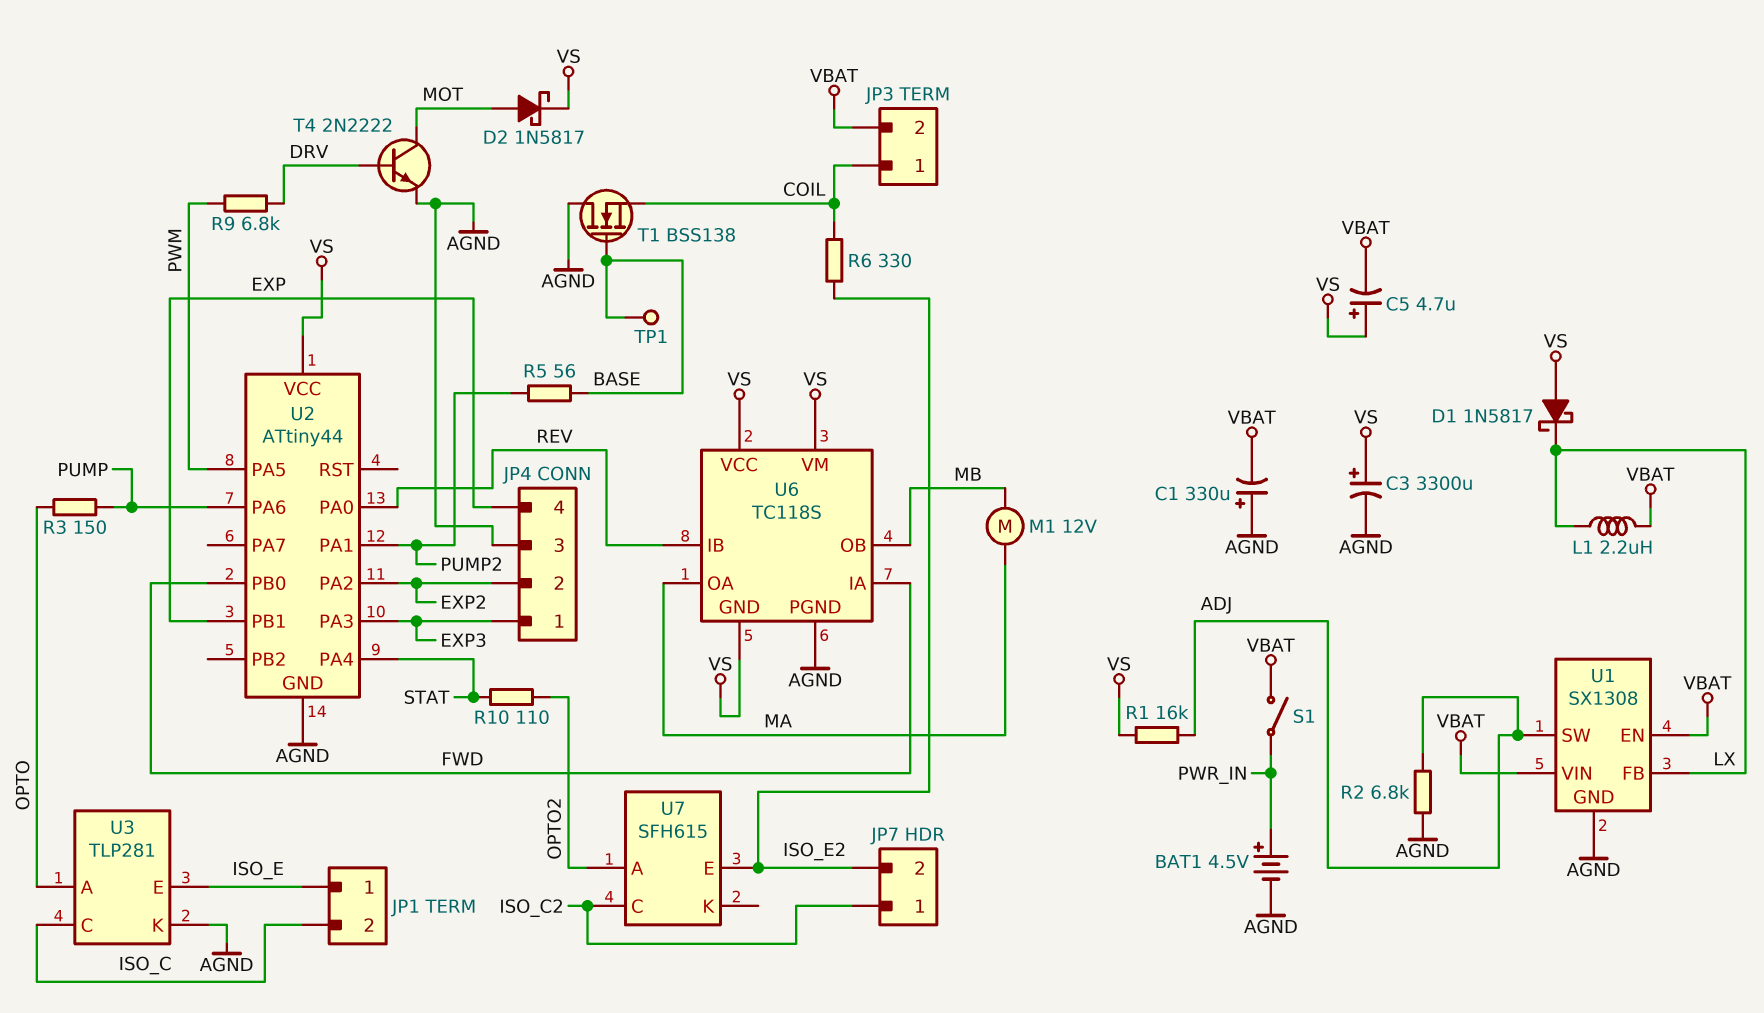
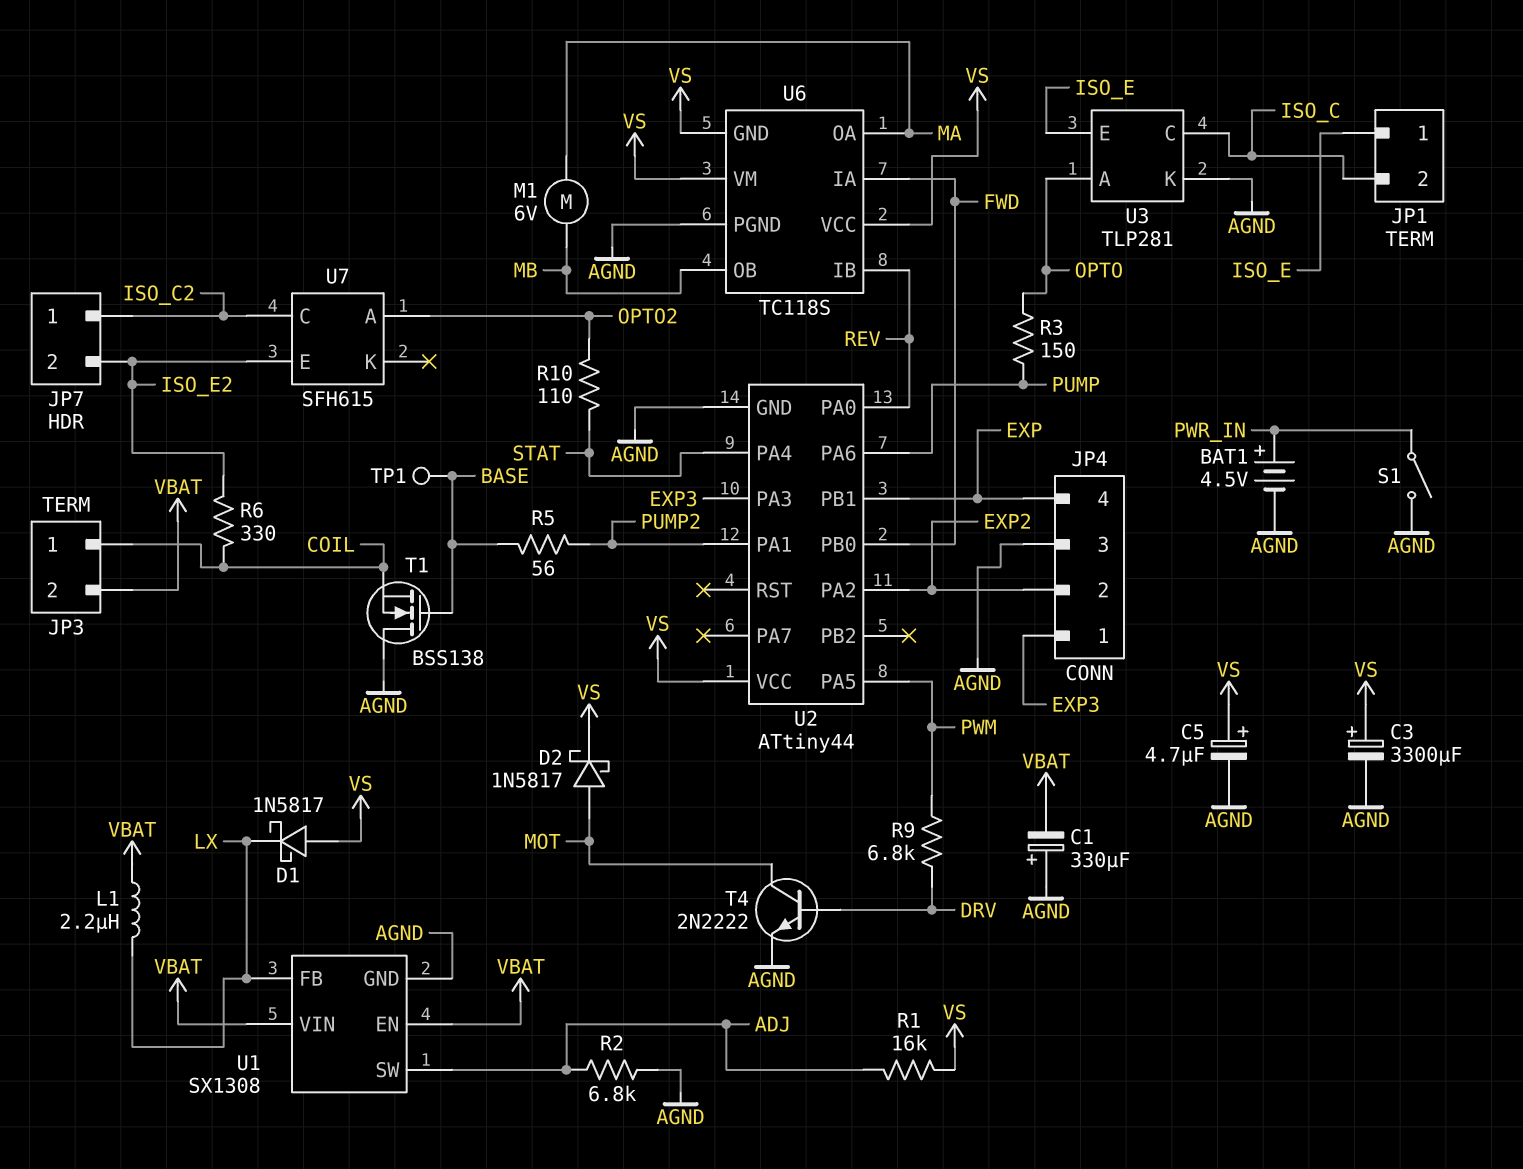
C5: 4.7uF (plus VS, minus VBAT) -> 4.7uF (plus VS, minus AGND)
M1: motor 12V (MA, MB) -> motor 6V (MA, MB)
S1: switch (PWR_IN, VBAT) -> switch (AGND, PWR_IN)

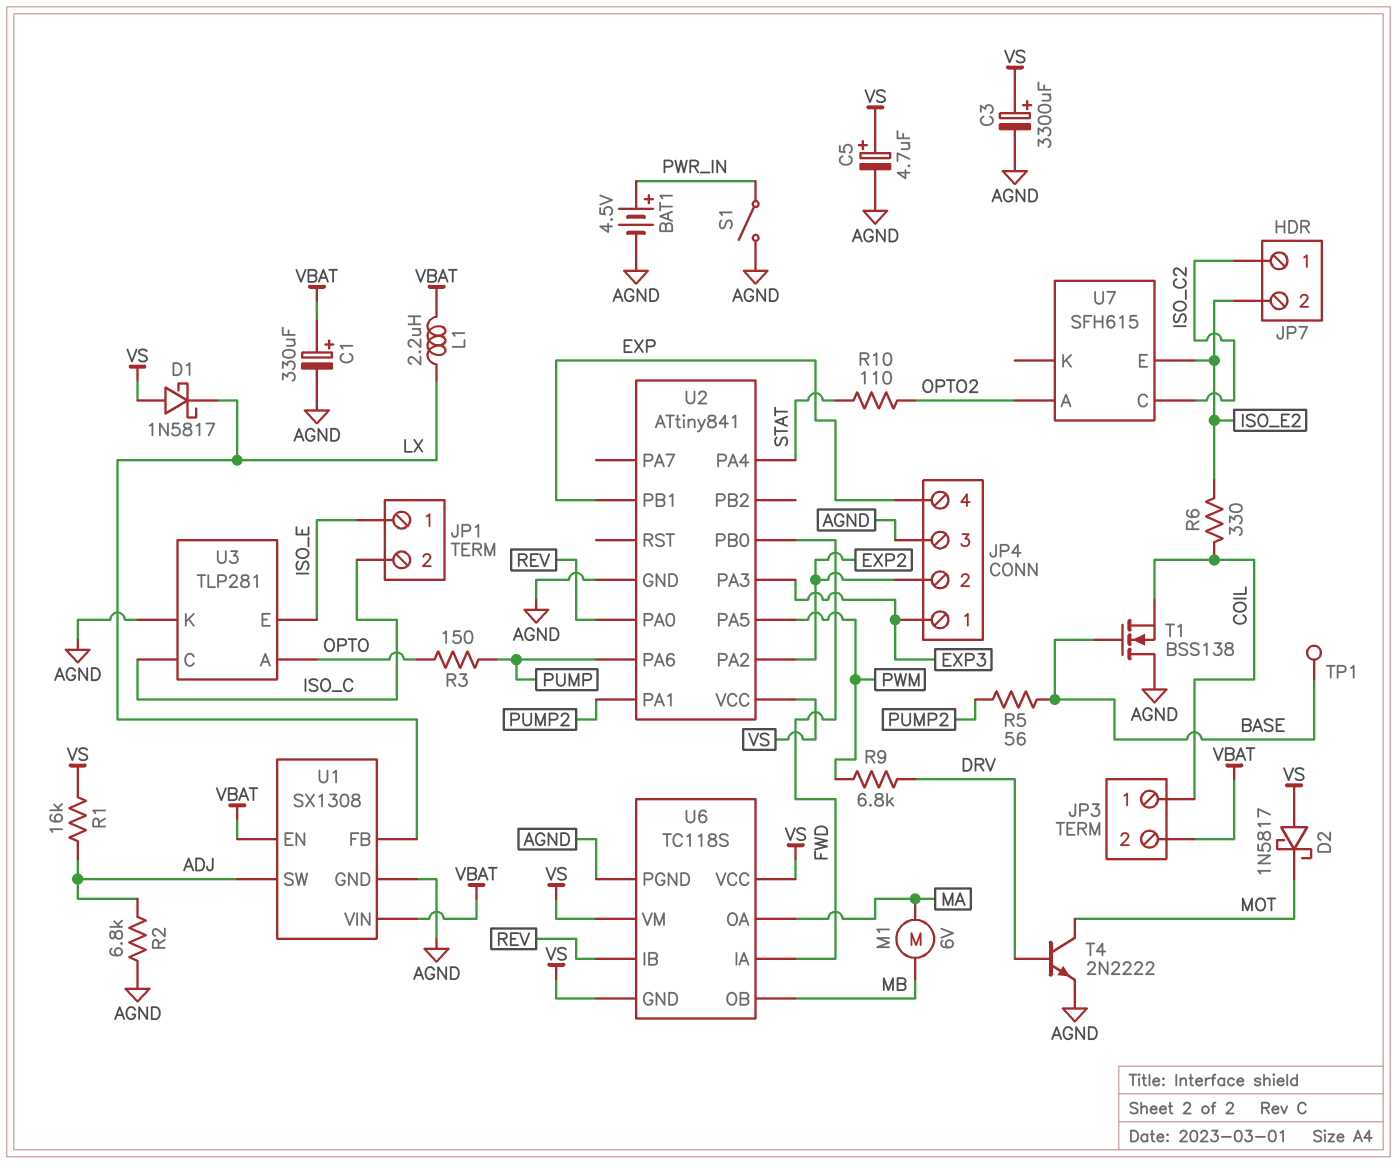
C1: 330uF (plus AGND, minus VBAT) -> 330uF (plus VBAT, minus AGND)
D2: schottky 1N5817 (A MOT, K VS) -> schottky 1N5817 (A VS, K MOT)
U2: ATtiny44 -> ATtiny841

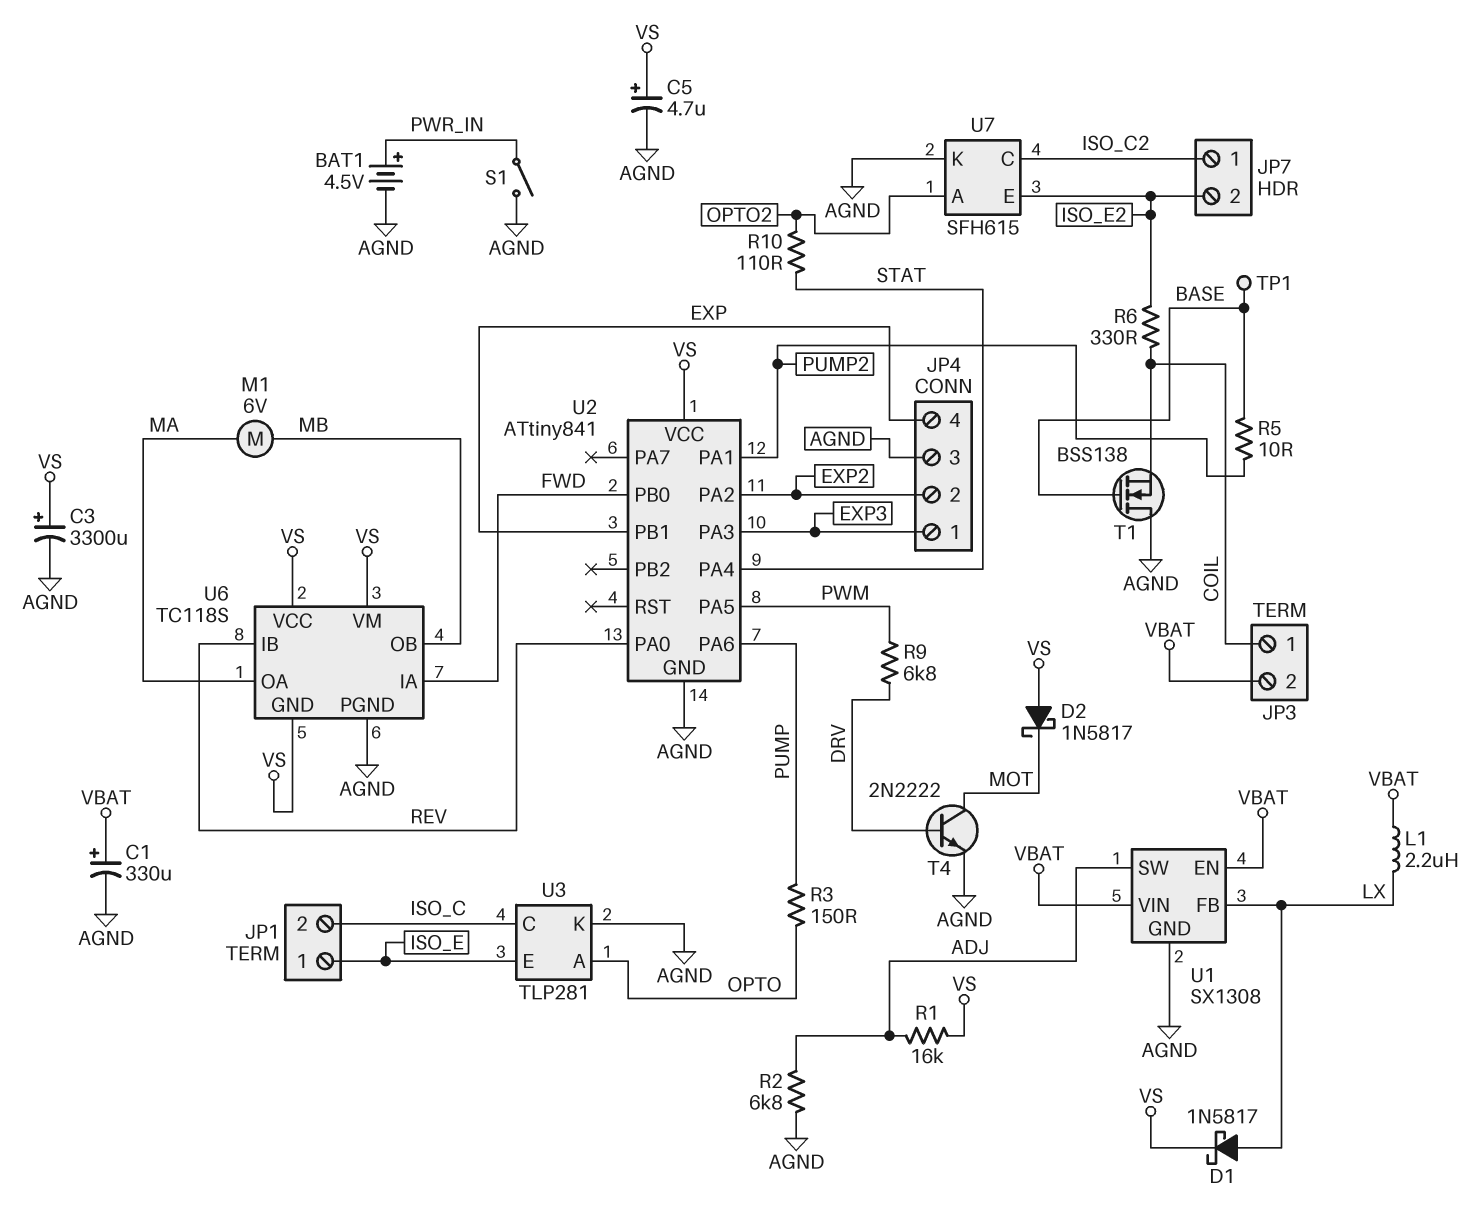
D1: schottky 1N5817 (A VS, K LX) -> schottky 1N5817 (A LX, K VS)
R5: 56 (BASE, PUMP2) -> 10 (BASE, PUMP2)
U7 pin K: none -> AGND

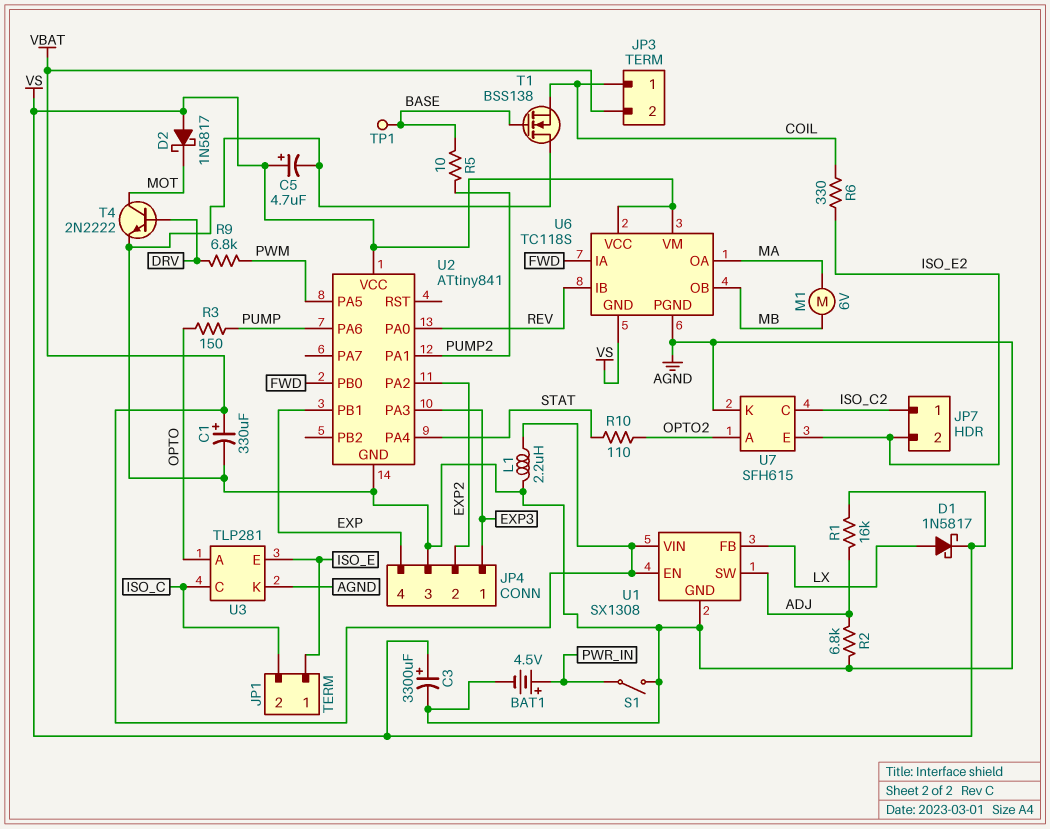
L1: 2.2uH (LX, VBAT) -> 2.2uH (AGND, VBAT)

